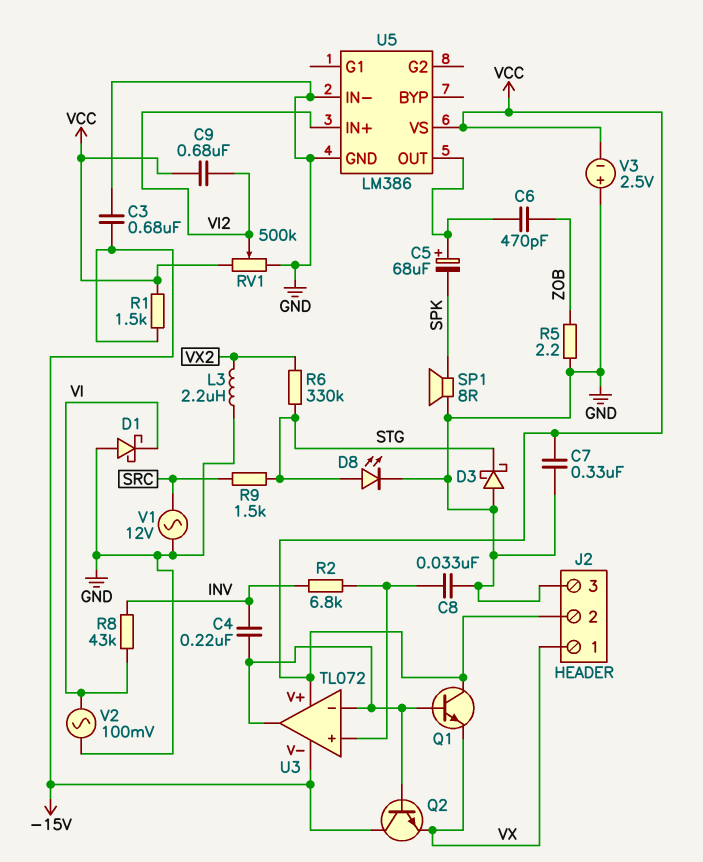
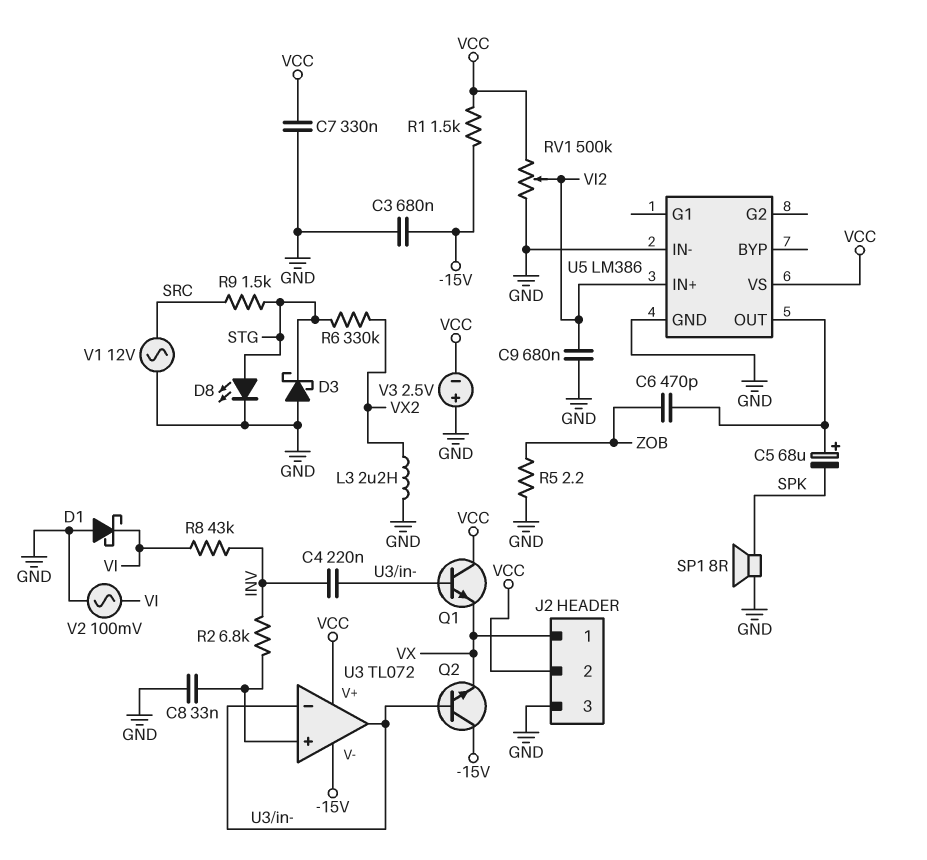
C9: 680nF (VCC, VI2) -> 680nF (GND, VI2)

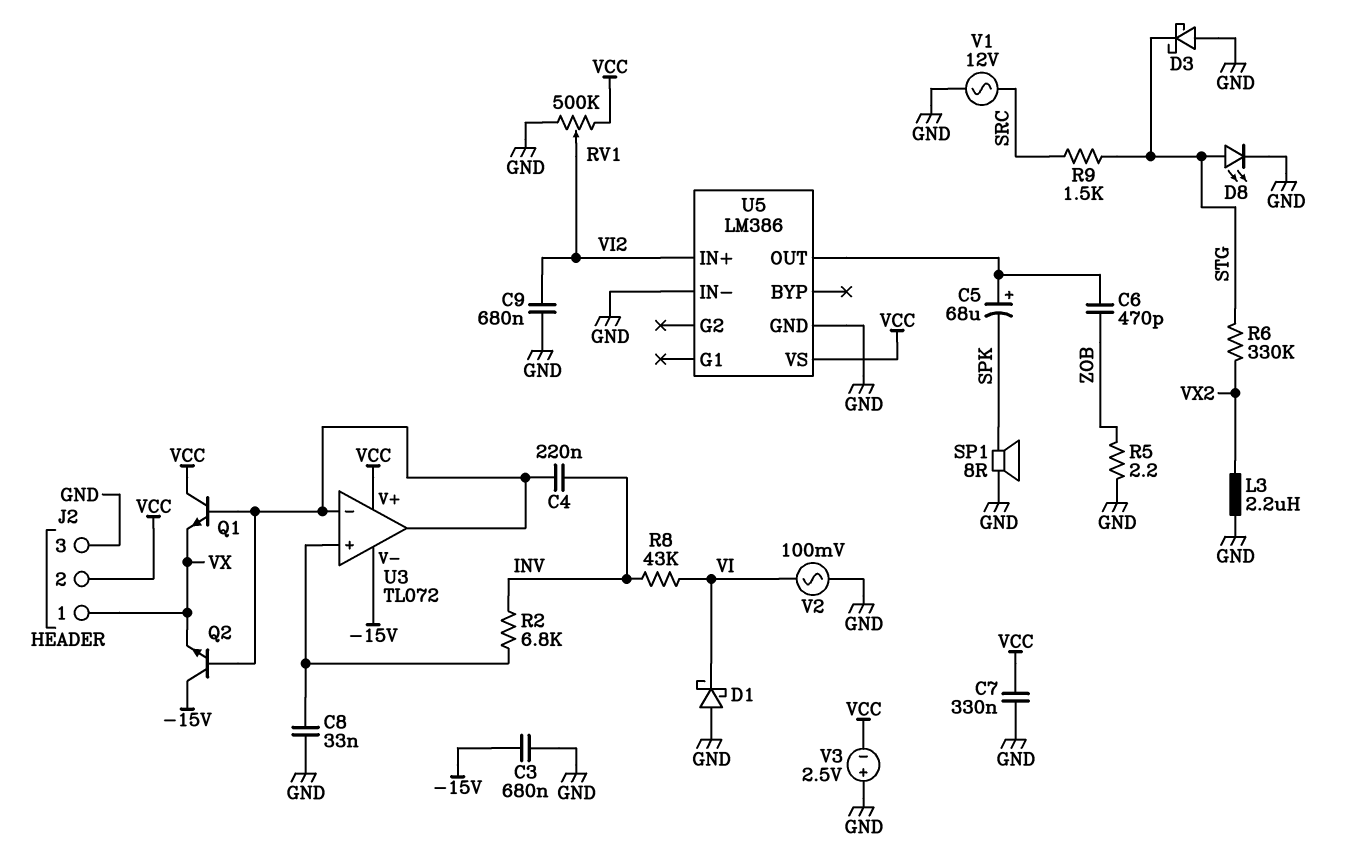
R1: 1.5k (-15V, VCC) -> none

